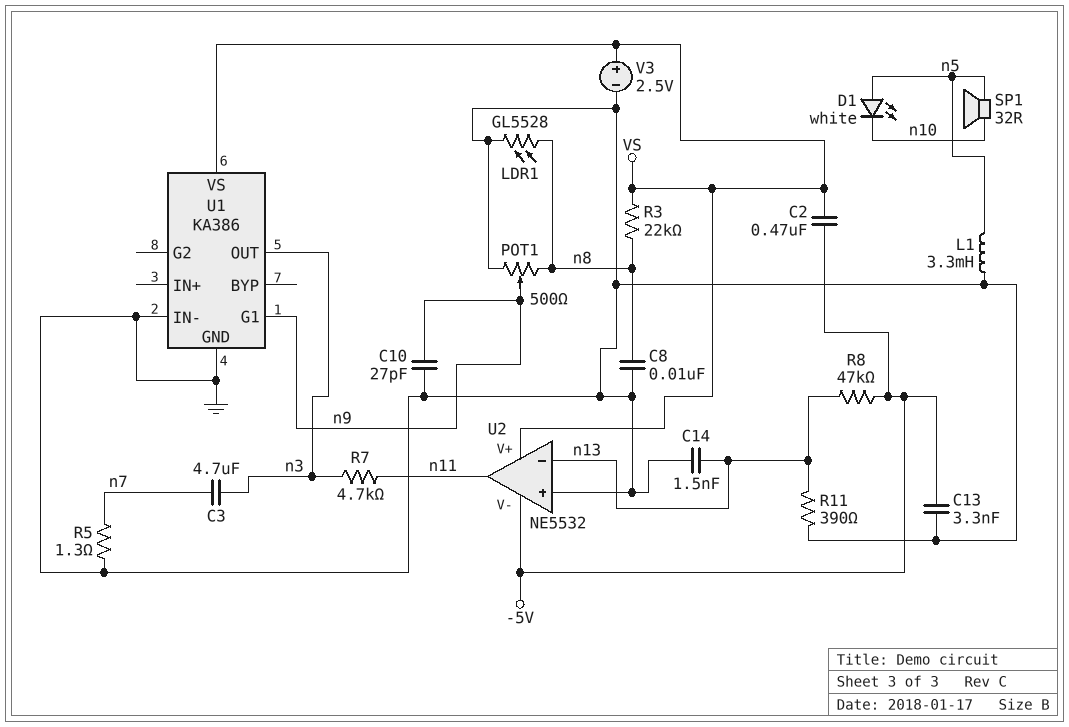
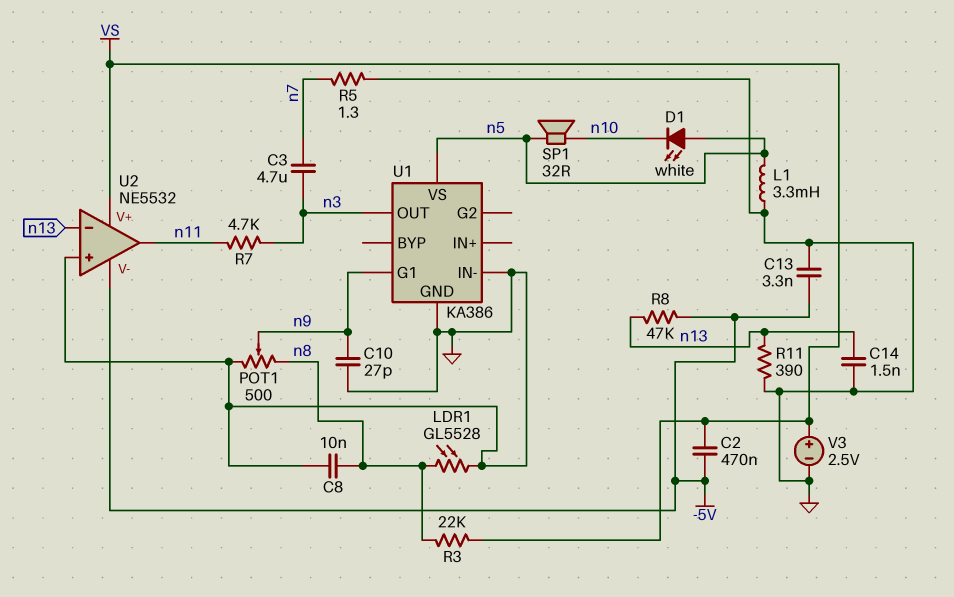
U1 pin VS: VS -> n5

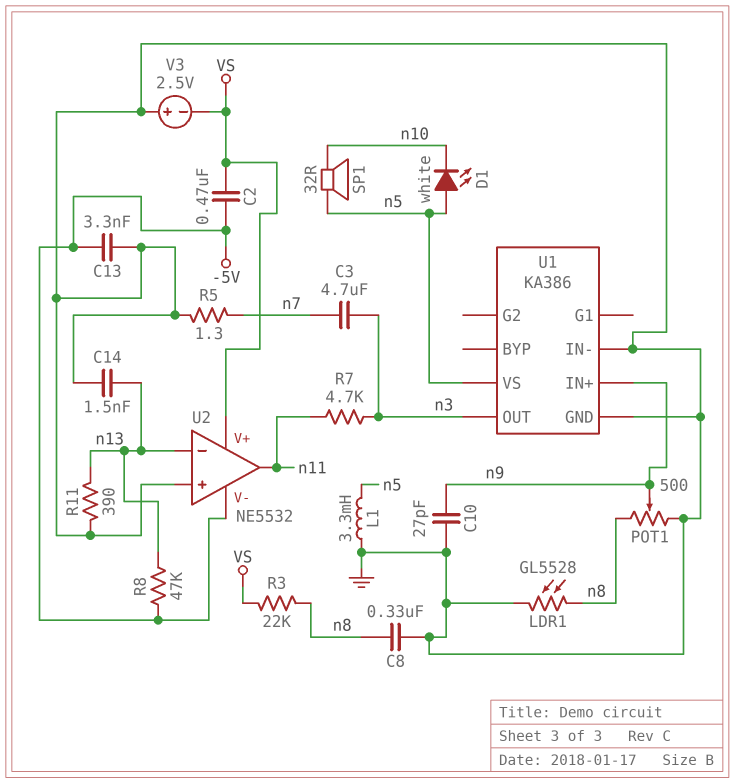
C8: 10nF (GND, n8) -> 330nF (GND, n8)
U1 pin G1: n9 -> none
U1 pin IN+: none -> n9
V3: 2.5V (plus VS, minus GND) -> 2.5V (plus GND, minus VS)

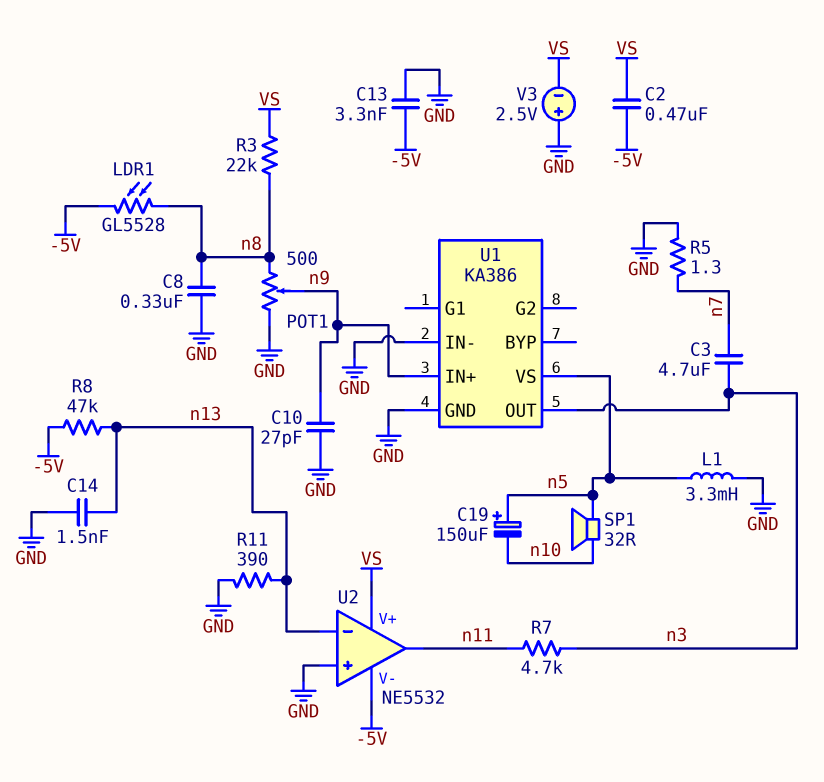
C19: none -> 150uF (plus n5, minus n10)
D1: LED white (A n5, K n10) -> none
LDR1: GL5528 (GND, n8) -> GL5528 (-5V, n8)

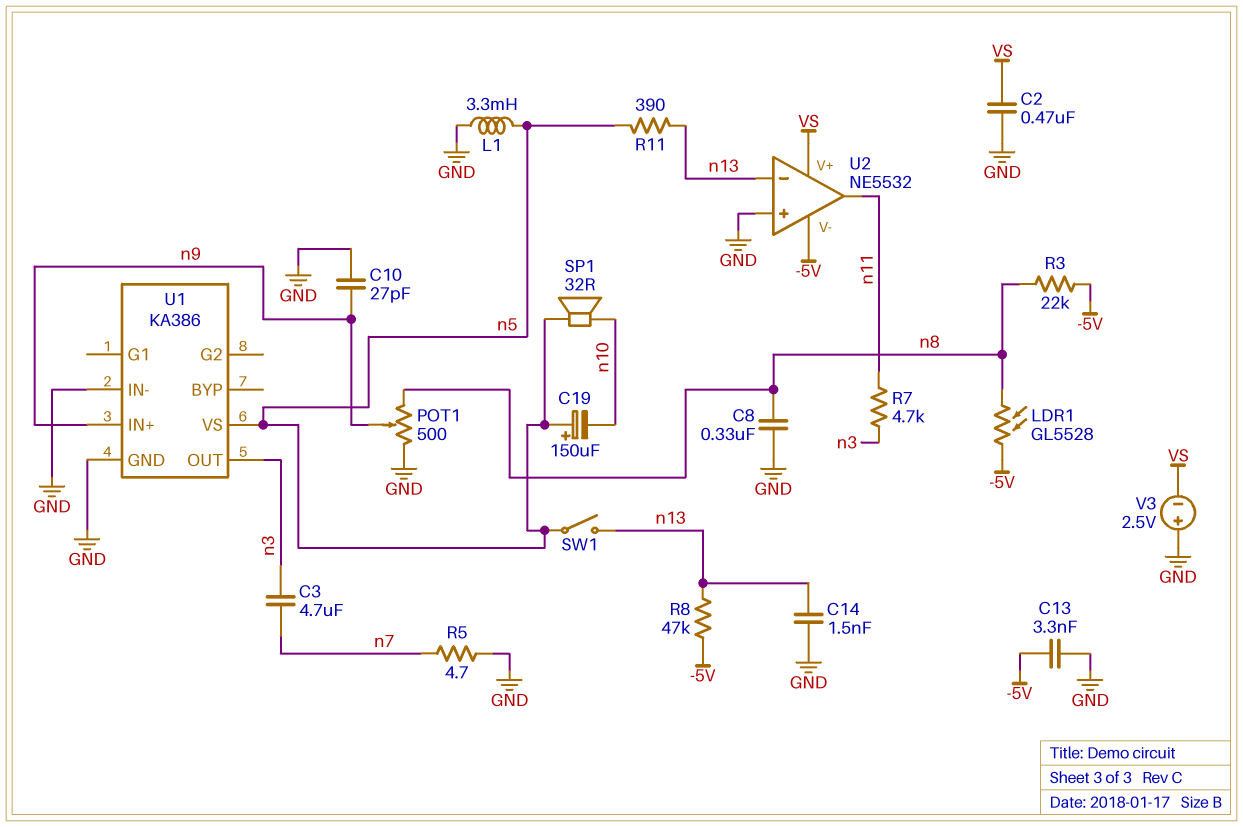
C2: 470nF (-5V, VS) -> 470nF (GND, VS)
R3: 22k (VS, n8) -> 22k (-5V, n8)
R5: 1.3 (GND, n7) -> 4.7 (GND, n7)
R11: 390 (GND, n13) -> 390 (n5, n13)
SW1: none -> switch (n5, n13)

